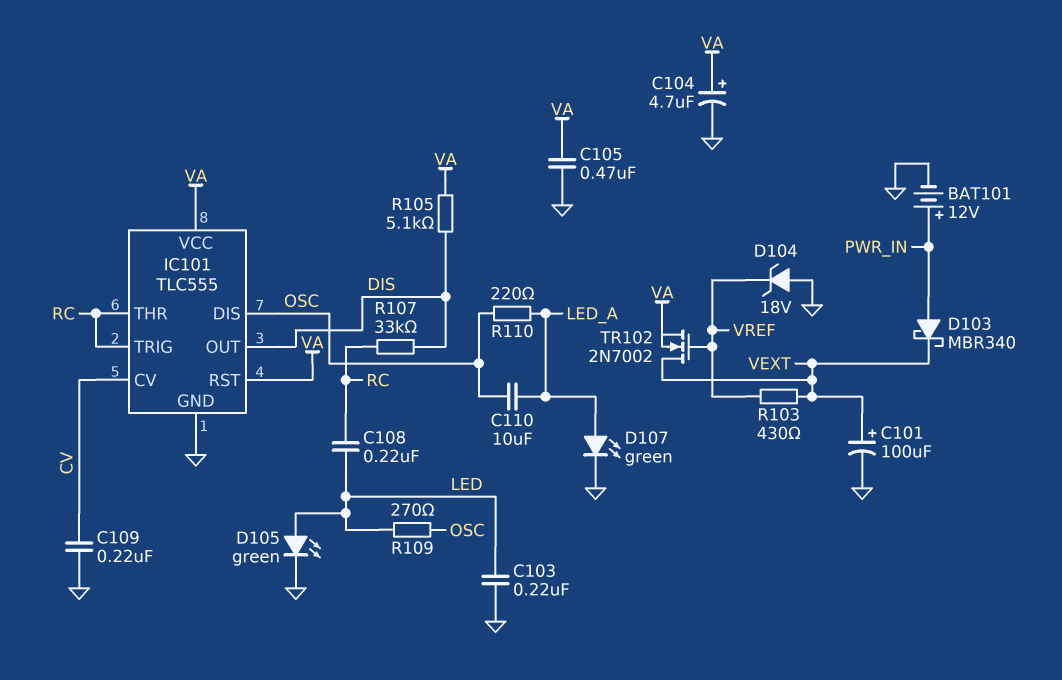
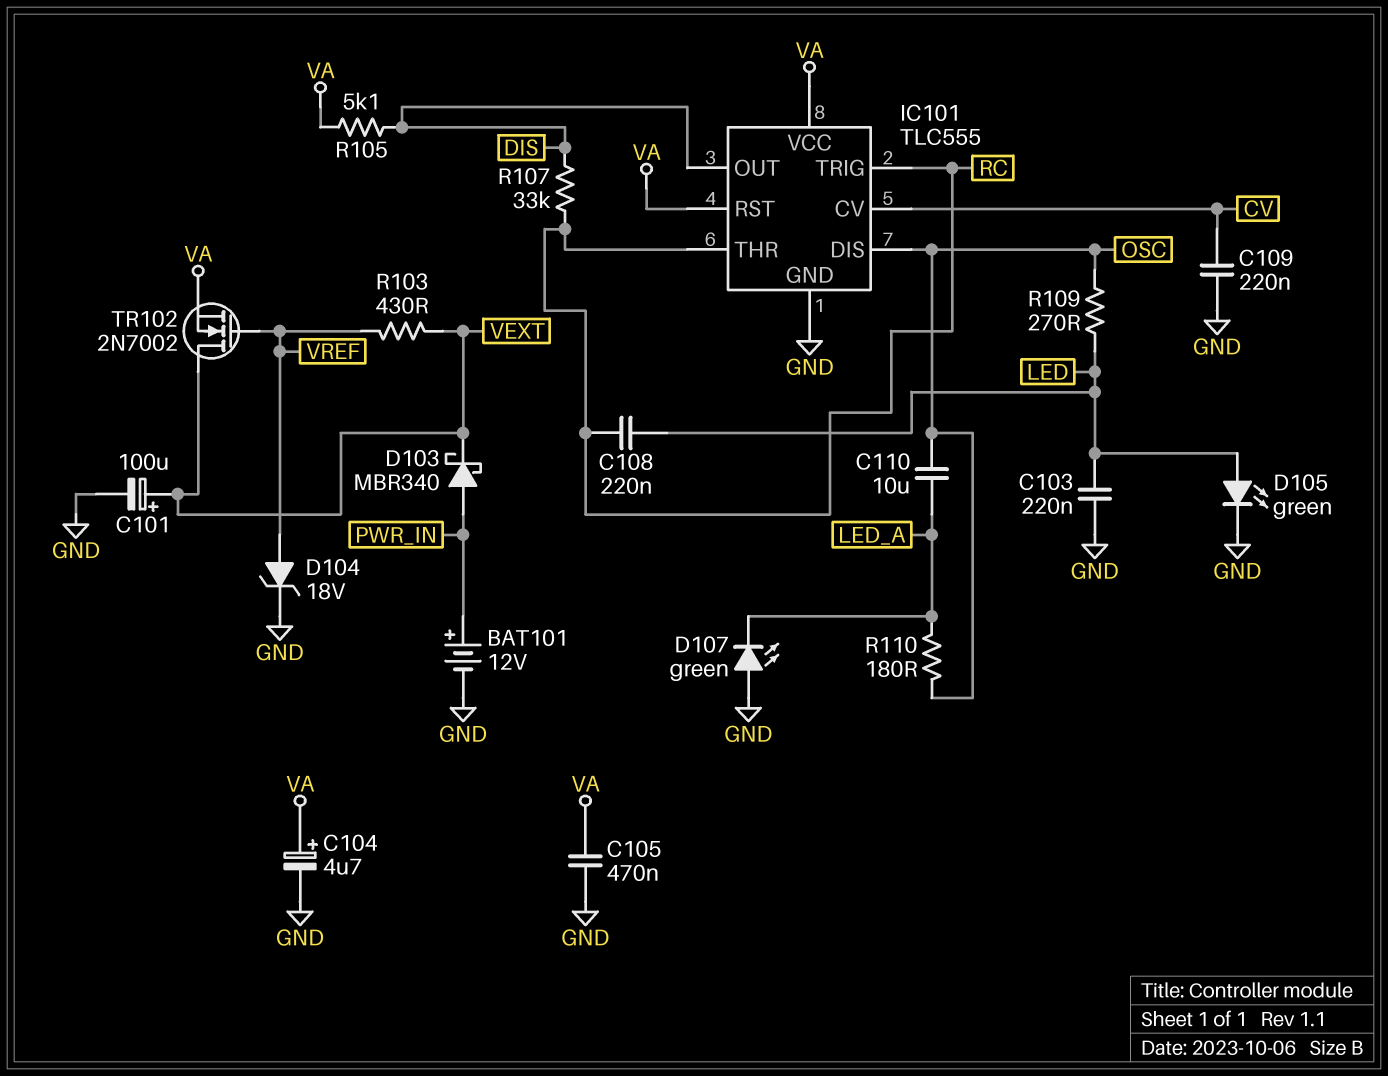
D104: zener 18V (A GND, K VREF) -> zener 18V (A VREF, K GND)
D107: LED green (A LED_A, K GND) -> LED green (A GND, K LED_A)
R110: 220 (LED_A, OSC) -> 180 (LED_A, OSC)

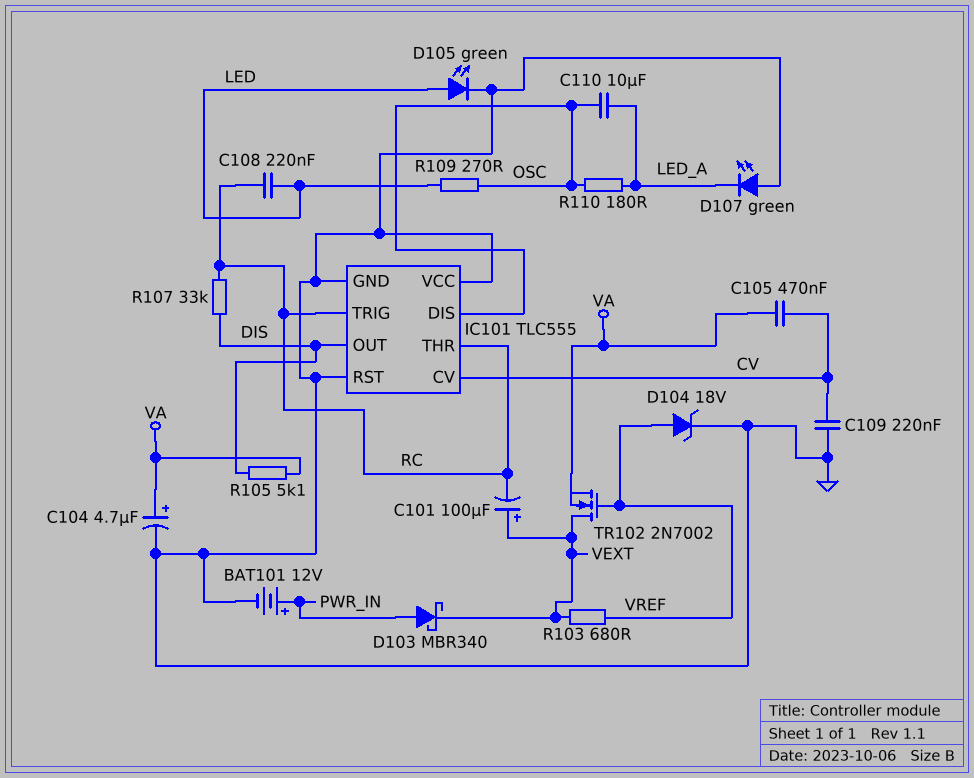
C101: 100uF (plus VEXT, minus GND) -> 100uF (plus VEXT, minus RC)
C103: 220nF (GND, LED) -> none
C105: 470nF (GND, VA) -> 470nF (CV, VA)
IC101 pin RST: VA -> GND
IC101 pin VCC: VA -> GND
R103: 430 (VEXT, VREF) -> 680 (VEXT, VREF)

